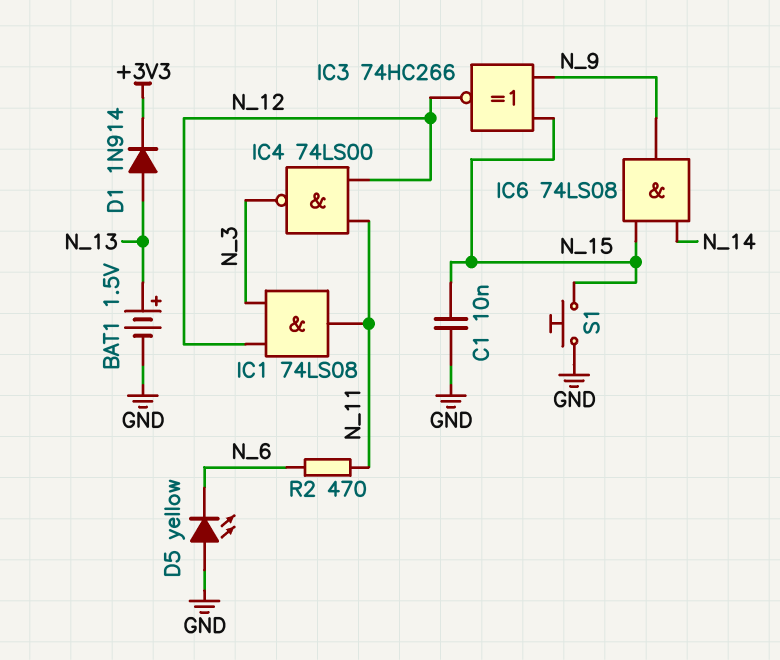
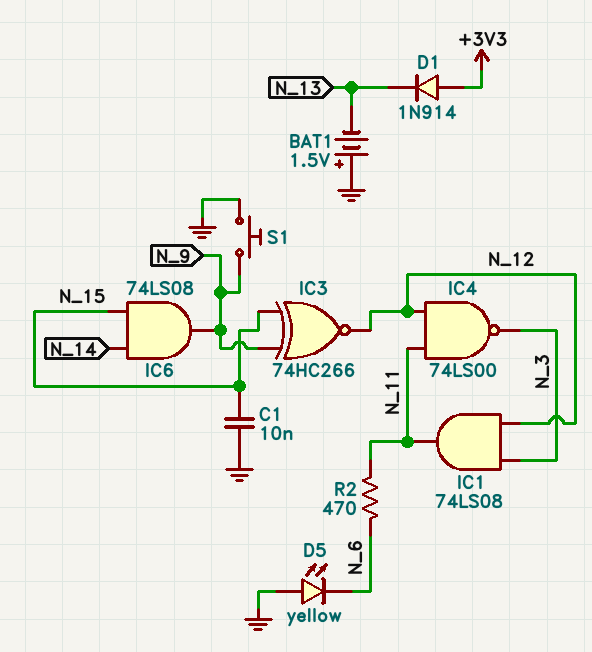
BAT1: 1.5V (plus N_13, minus GND) -> 1.5V (plus GND, minus N_13)
D1: diode 1N914 (A N_13, K +3V3) -> diode 1N914 (A +3V3, K N_13)
S1: button (GND, N_15) -> button (GND, N_9)

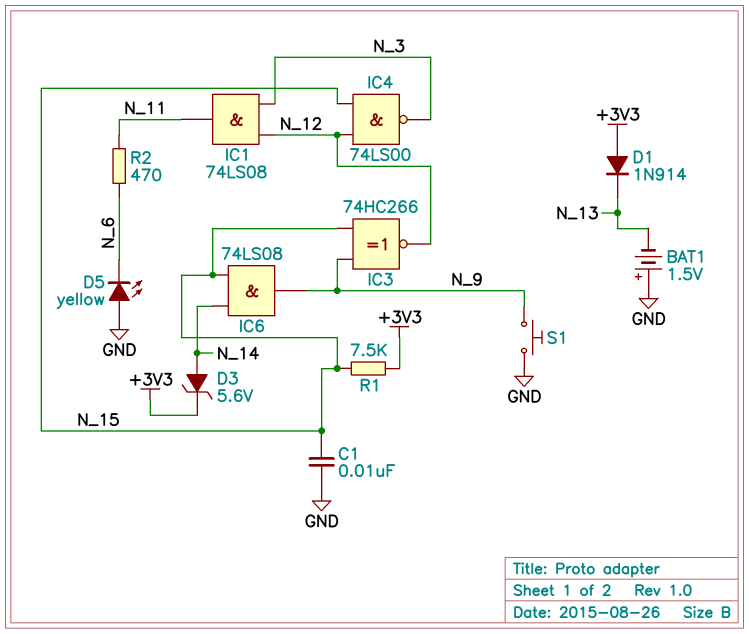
D3: none -> zener 5.6V (A N_14, K +3V3)
IC4: NAND 74LS00 (in N_11, in N_12, out N_3) -> NAND 74LS00 (in N_12, in N_15, out N_3)
R1: none -> 7.5k (+3V3, N_15)

